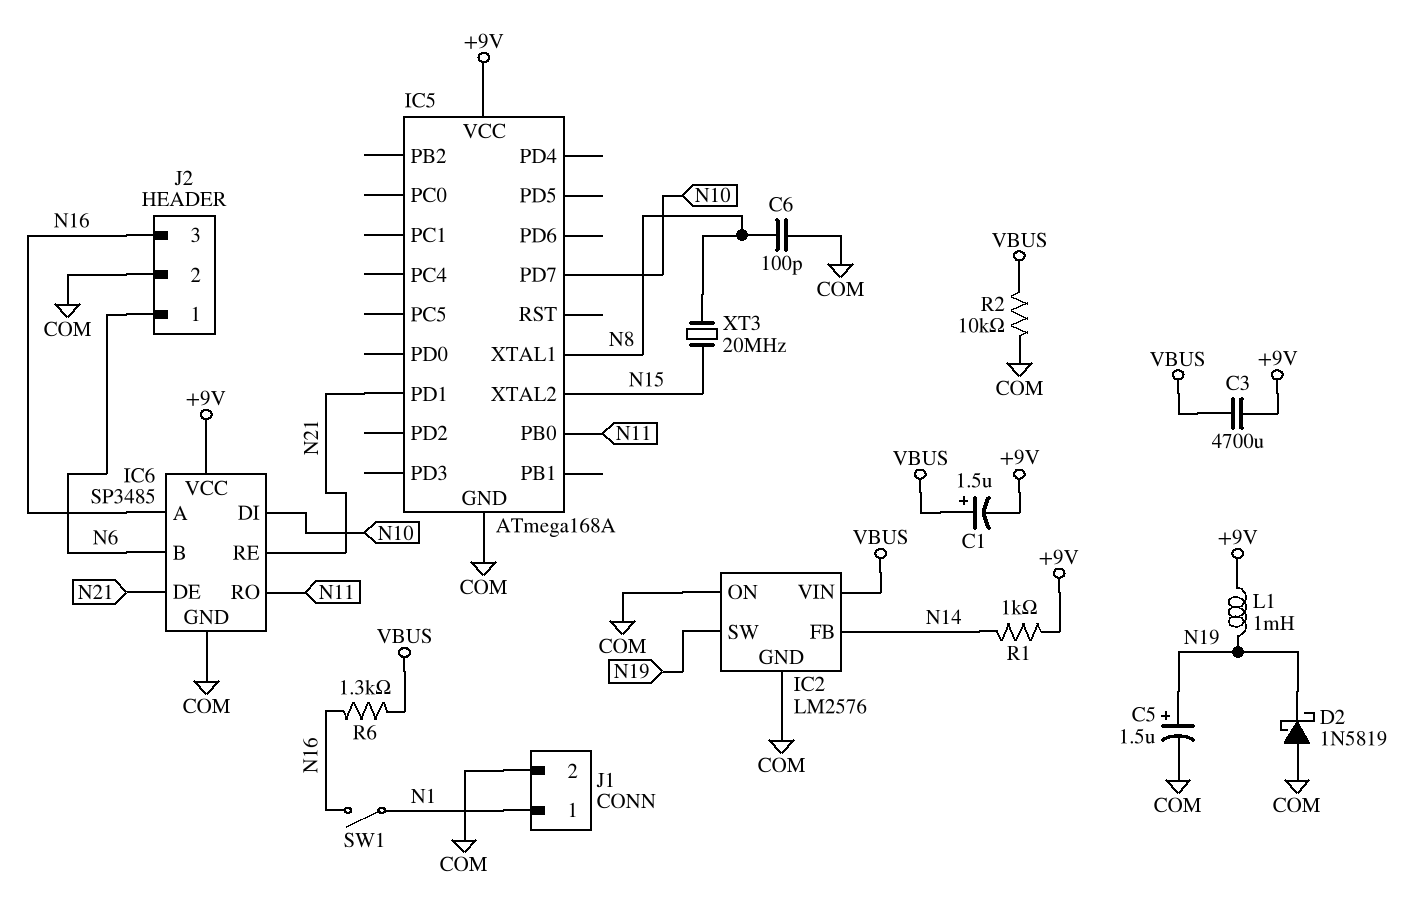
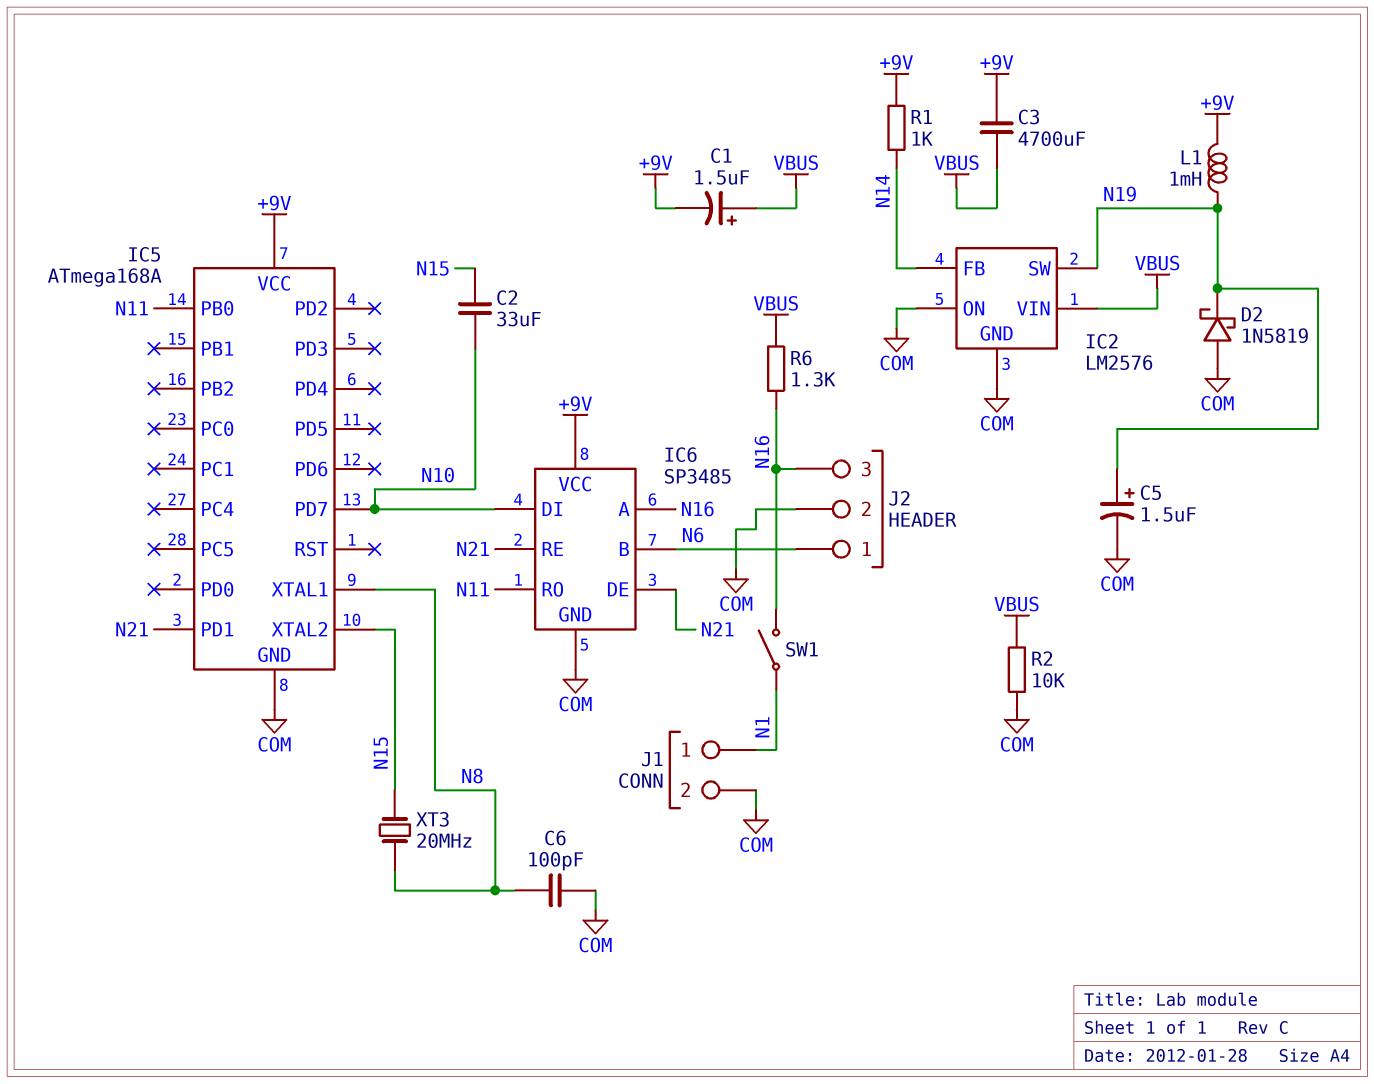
C2: none -> 33uF (N10, N15)

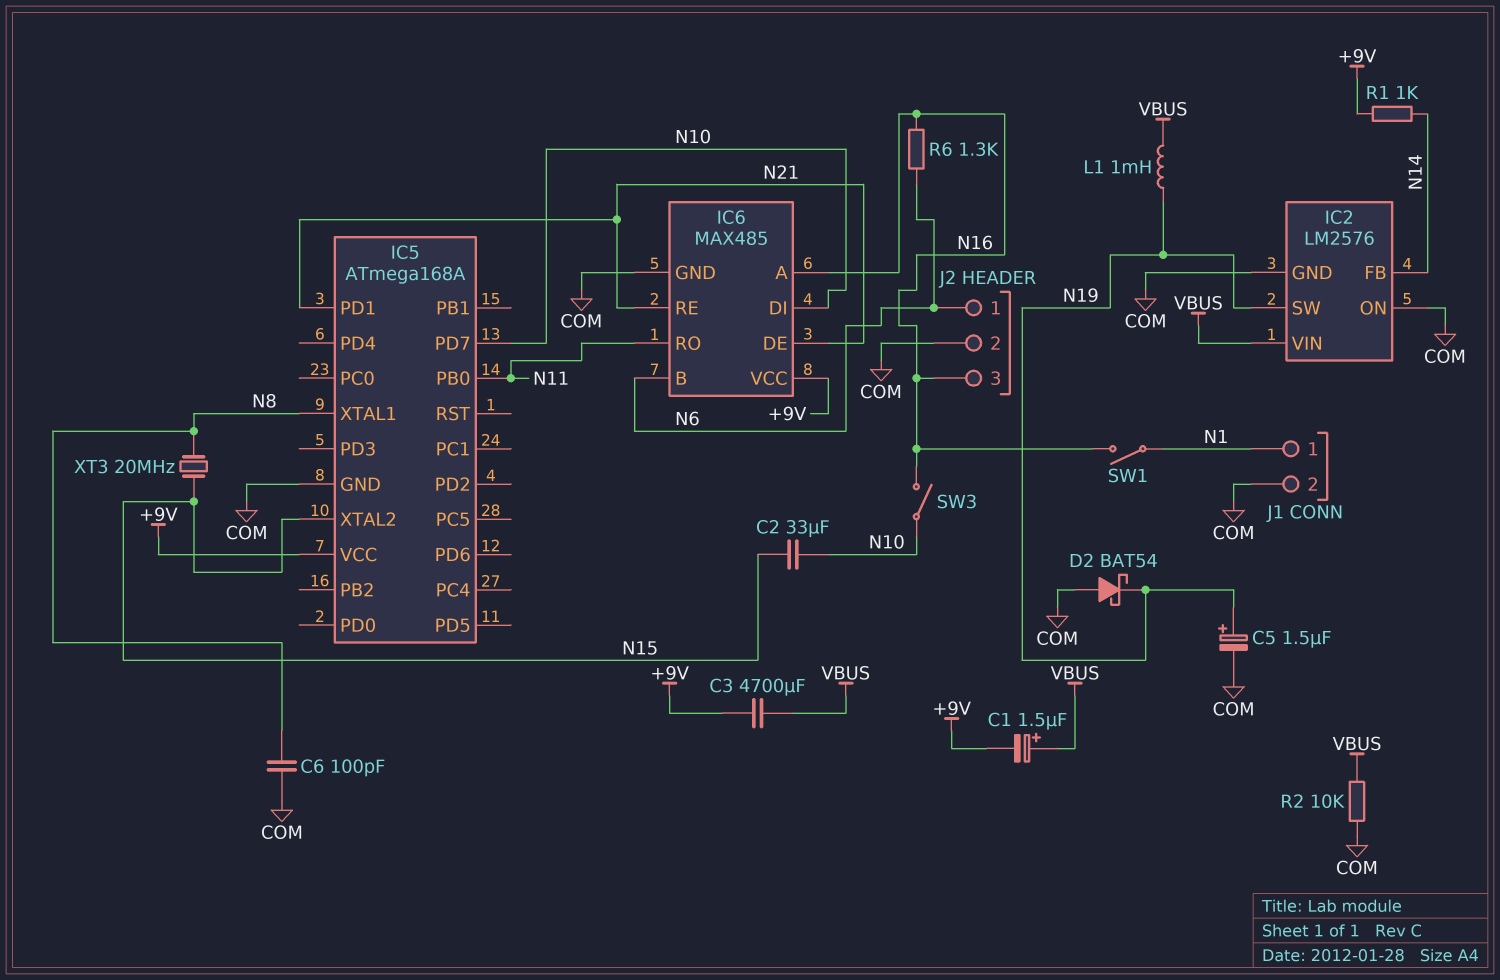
D2: schottky 1N5819 (A COM, K N19) -> schottky BAT54 (A COM, K N19)
IC6: SP3485 -> MAX485
L1: 1mH (+9V, N19) -> 1mH (N19, VBUS)
R6: 1.3k (N16, VBUS) -> 1.3k (N6, N16)
SW3: none -> switch (N10, N16)

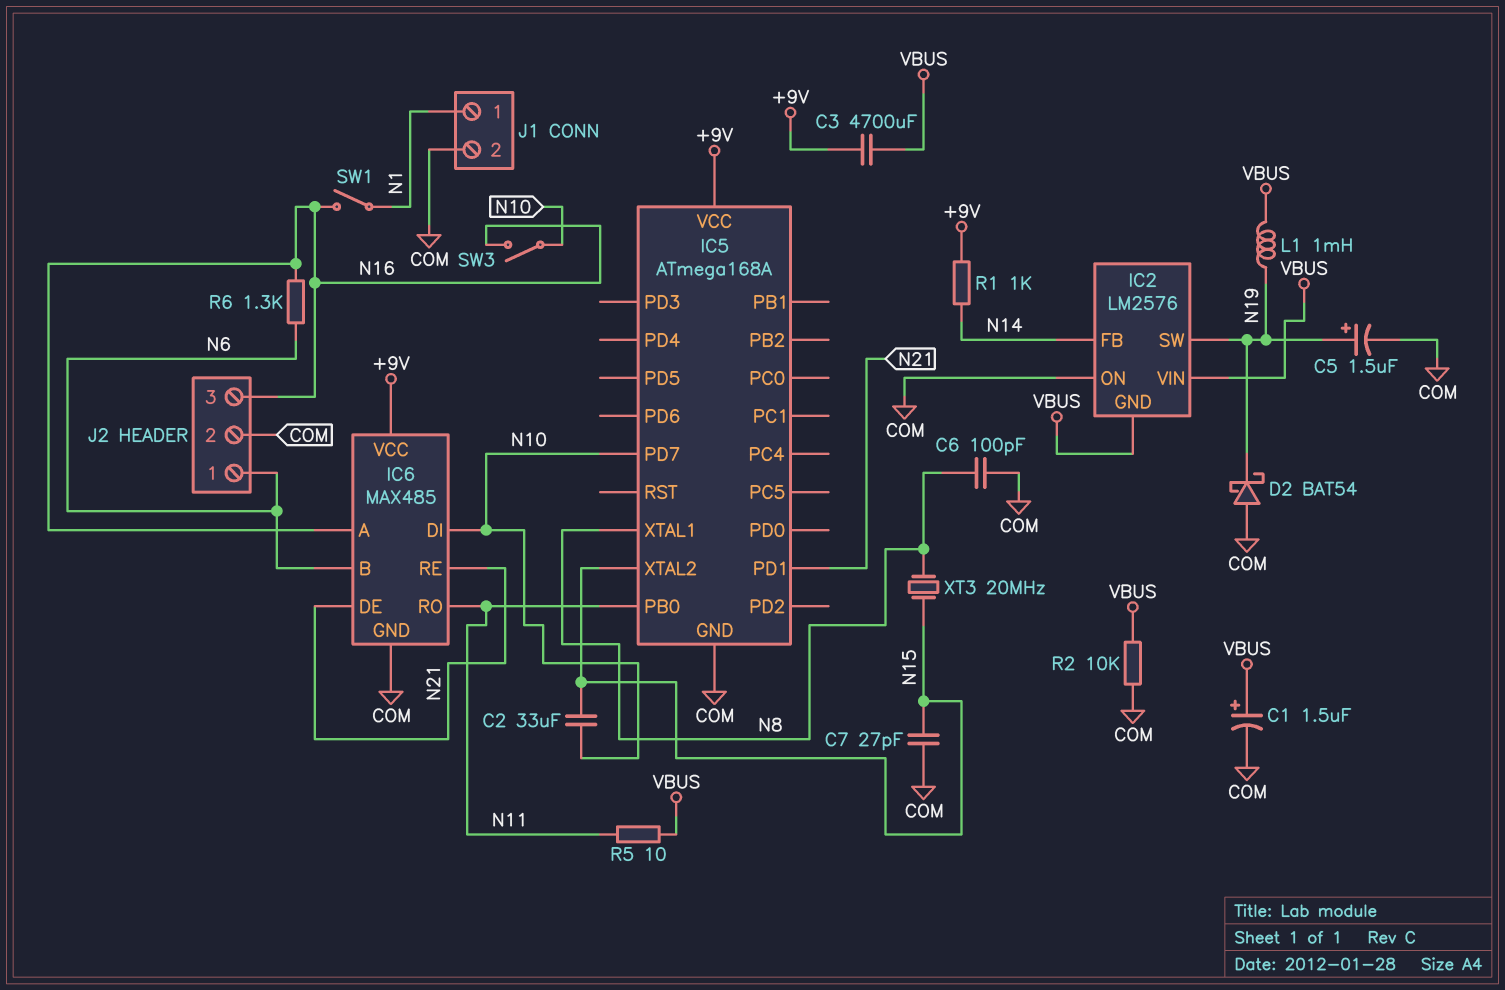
C1: 1.5uF (plus VBUS, minus +9V) -> 1.5uF (plus VBUS, minus COM)
C7: none -> 27pF (COM, N15)
IC2 pin GND: COM -> VBUS
R5: none -> 10 (N11, VBUS)

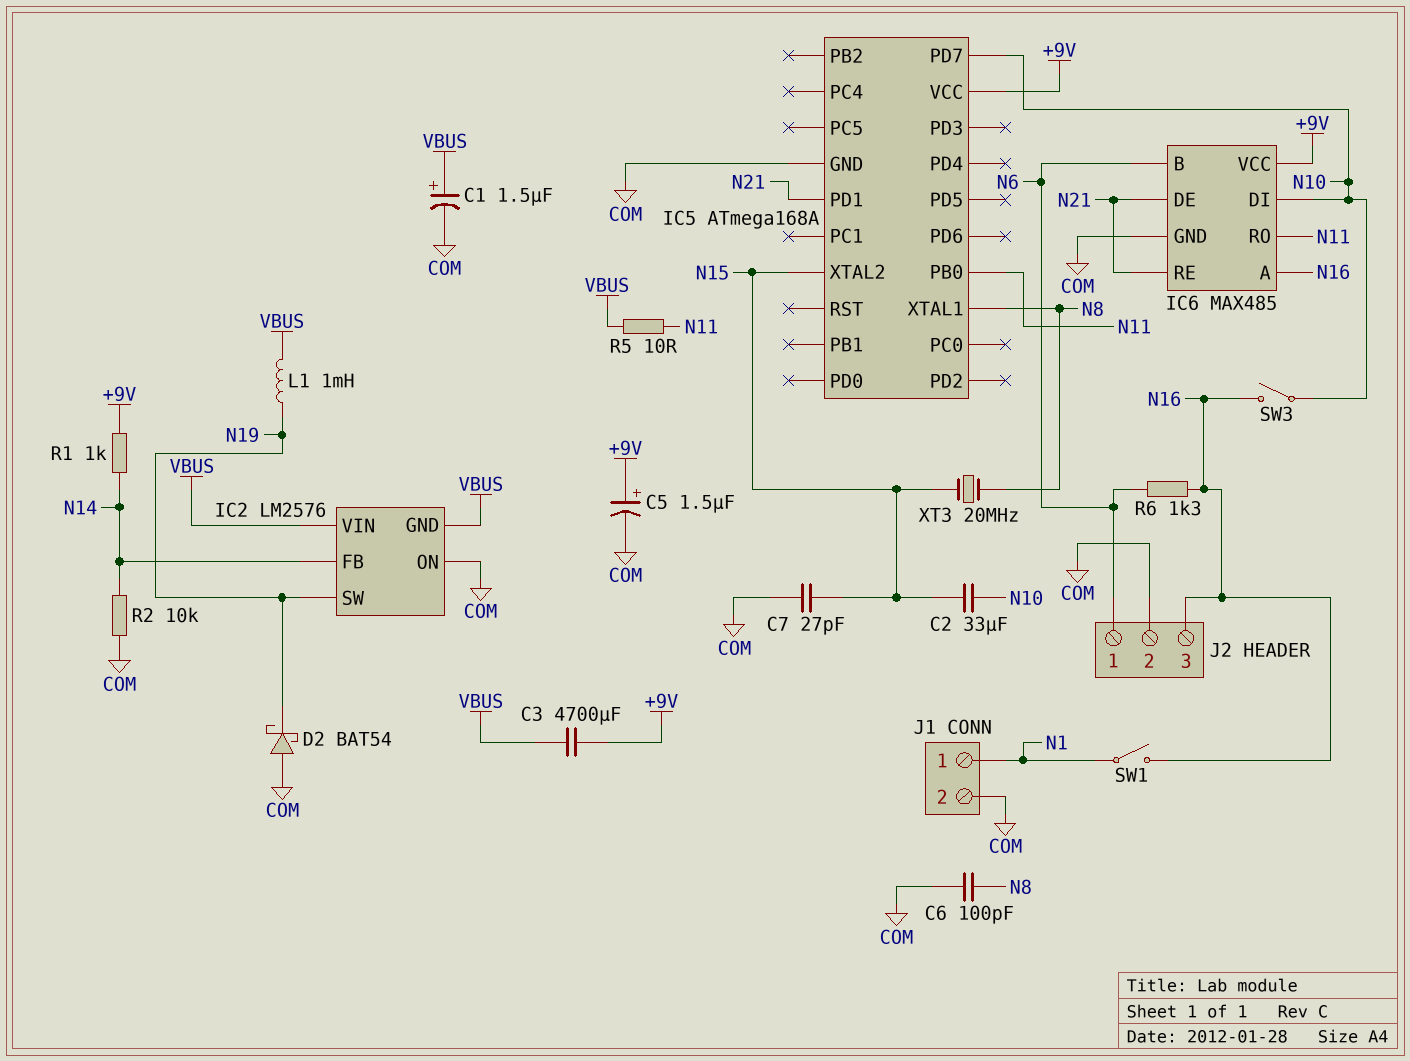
C5: 1.5uF (plus N19, minus COM) -> 1.5uF (plus +9V, minus COM)
R2: 10k (COM, VBUS) -> 10k (COM, N14)

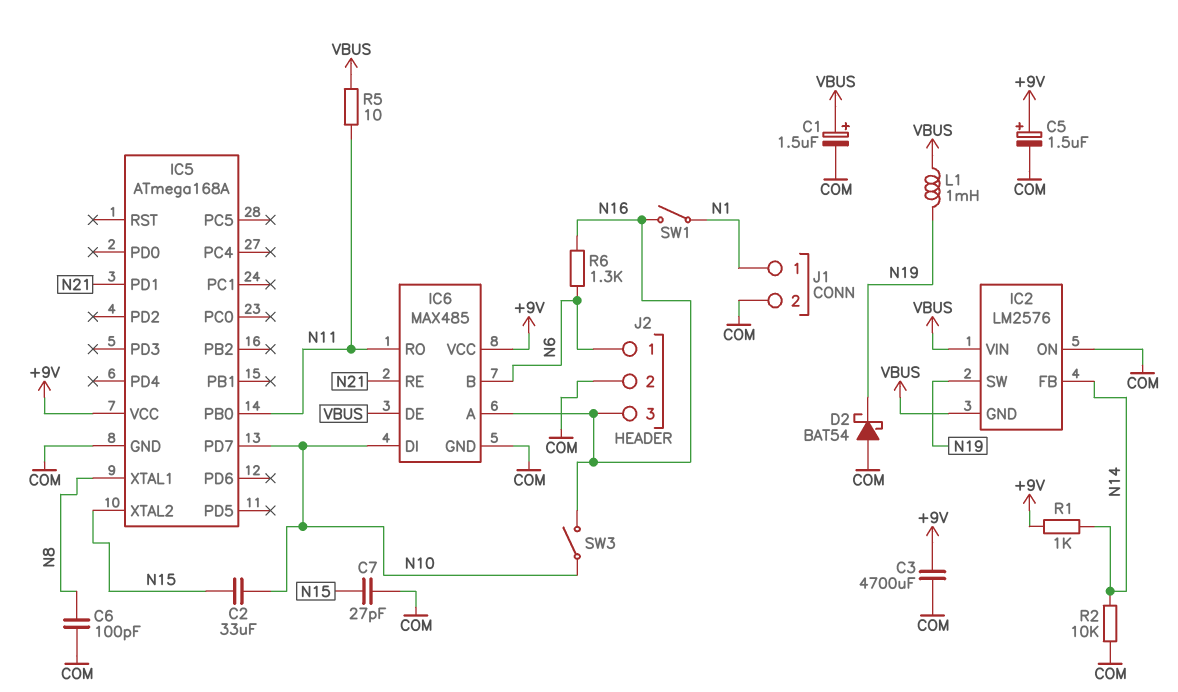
C3: 4700uF (+9V, VBUS) -> 4700uF (+9V, COM)
IC6 pin DE: N21 -> VBUS
XT3: 20MHz (N8, N15) -> none

